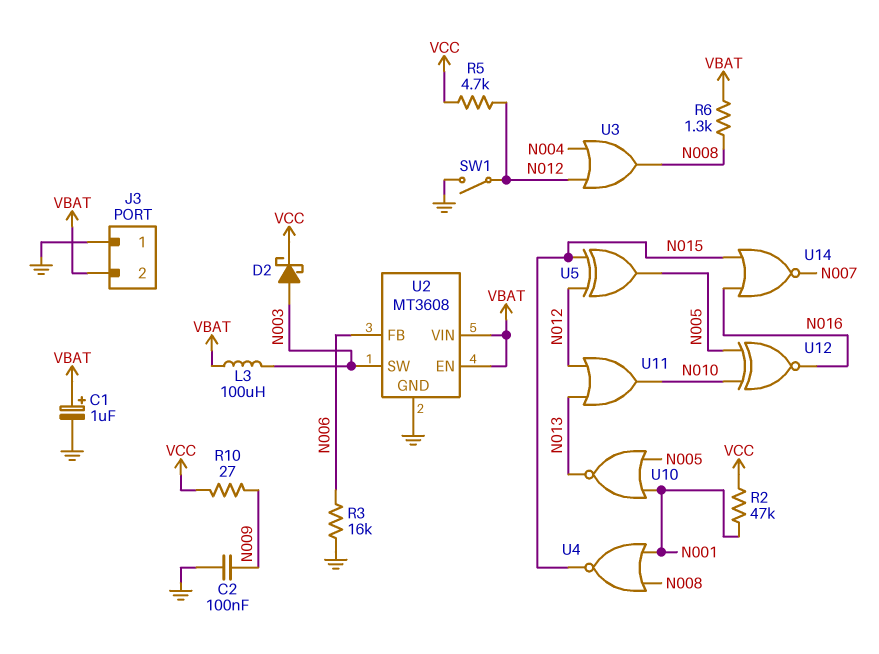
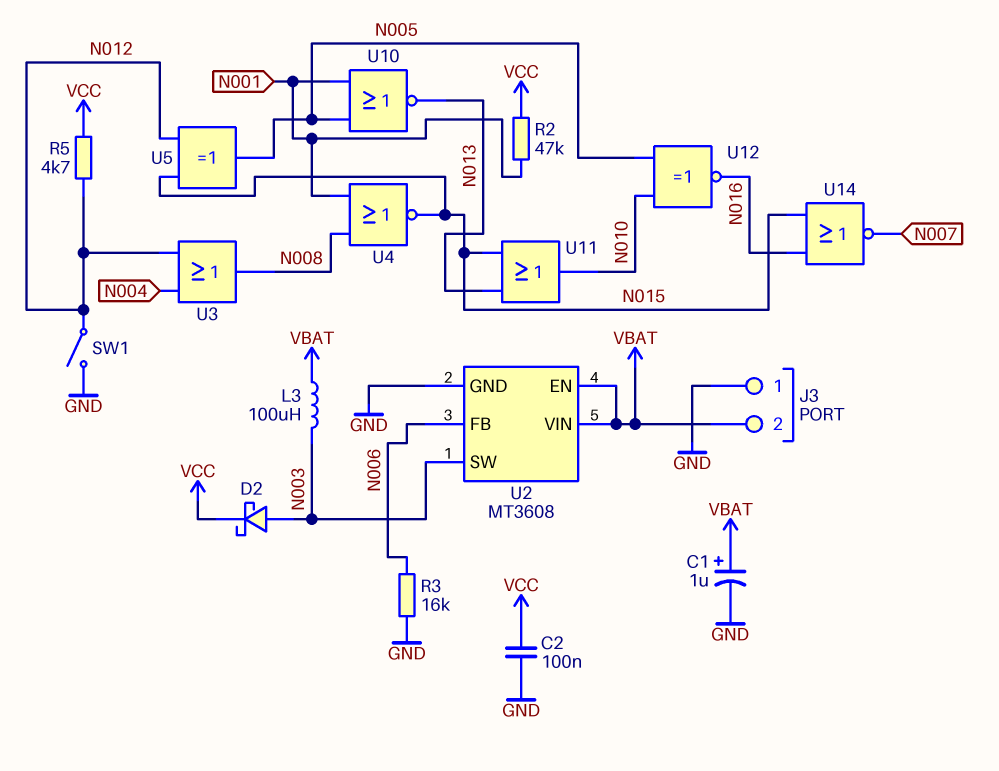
C2: 100nF (GND, N009) -> 100nF (GND, VCC)
R6: 1.3k (N008, VBAT) -> none
R10: 27 (N009, VCC) -> none
U11: OR (in N012, in N013, out N010) -> OR (in N013, in N015, out N010)

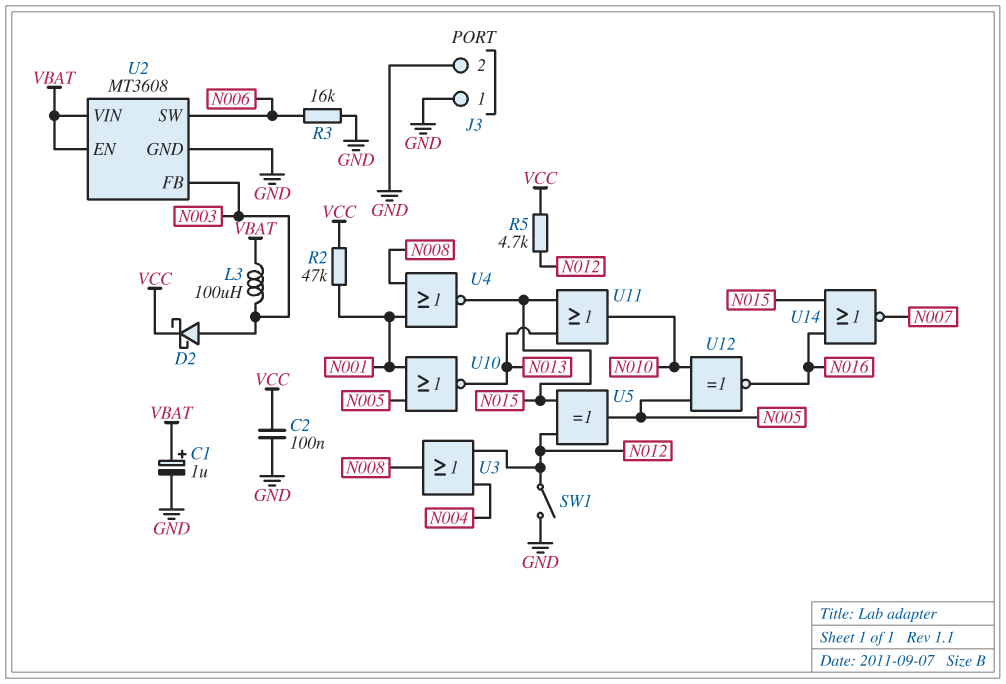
J3 pin 2: VBAT -> GND
U2 pin FB: N006 -> N003
U2 pin SW: N003 -> N006

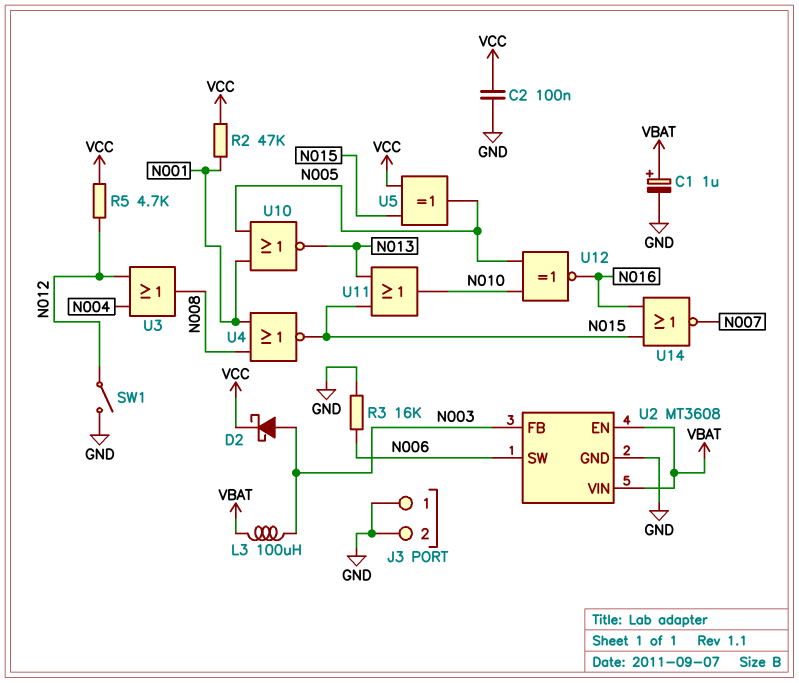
U5: XOR (in N012, in N015, out N005) -> XOR (in N015, in VCC, out N005)

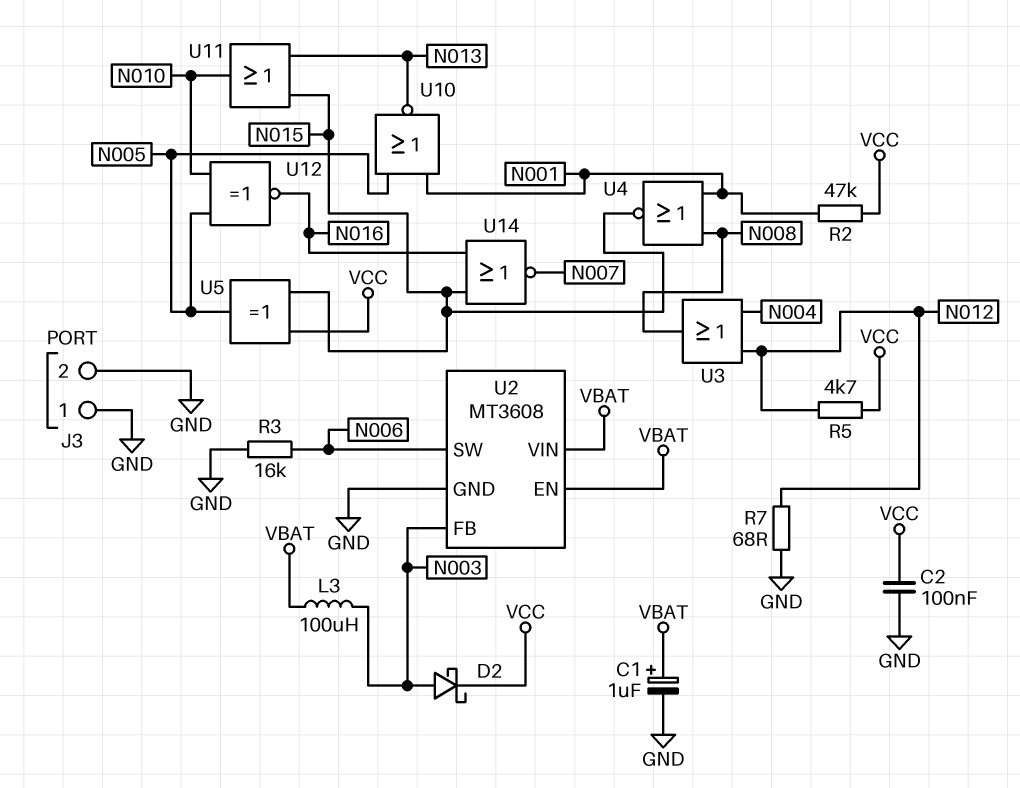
R7: none -> 68 (GND, N012)
SW1: switch (GND, N012) -> none

